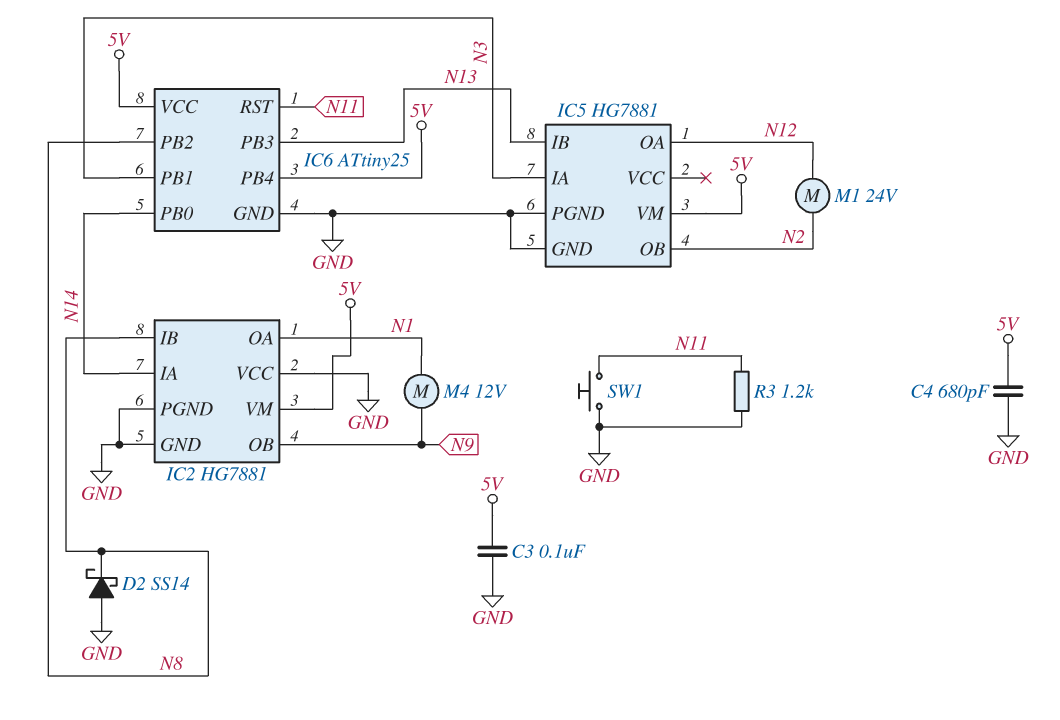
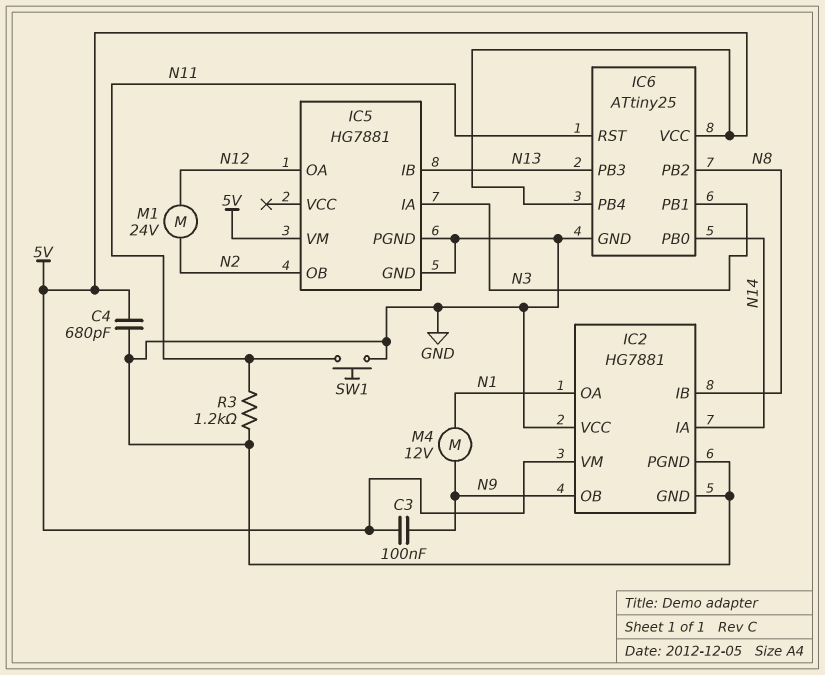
C3: 100nF (5V, GND) -> 100nF (5V, N9)
D2: schottky SS14 (A GND, K N8) -> none

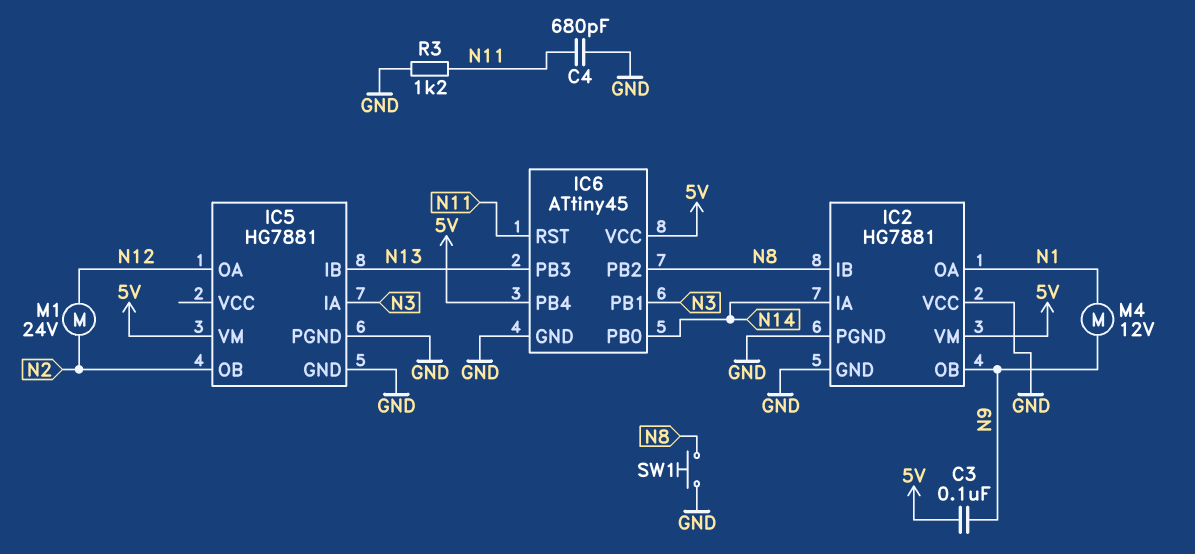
C4: 680pF (5V, GND) -> 680pF (GND, N11)
IC6: ATtiny25 -> ATtiny45
SW1: button (GND, N11) -> button (GND, N8)

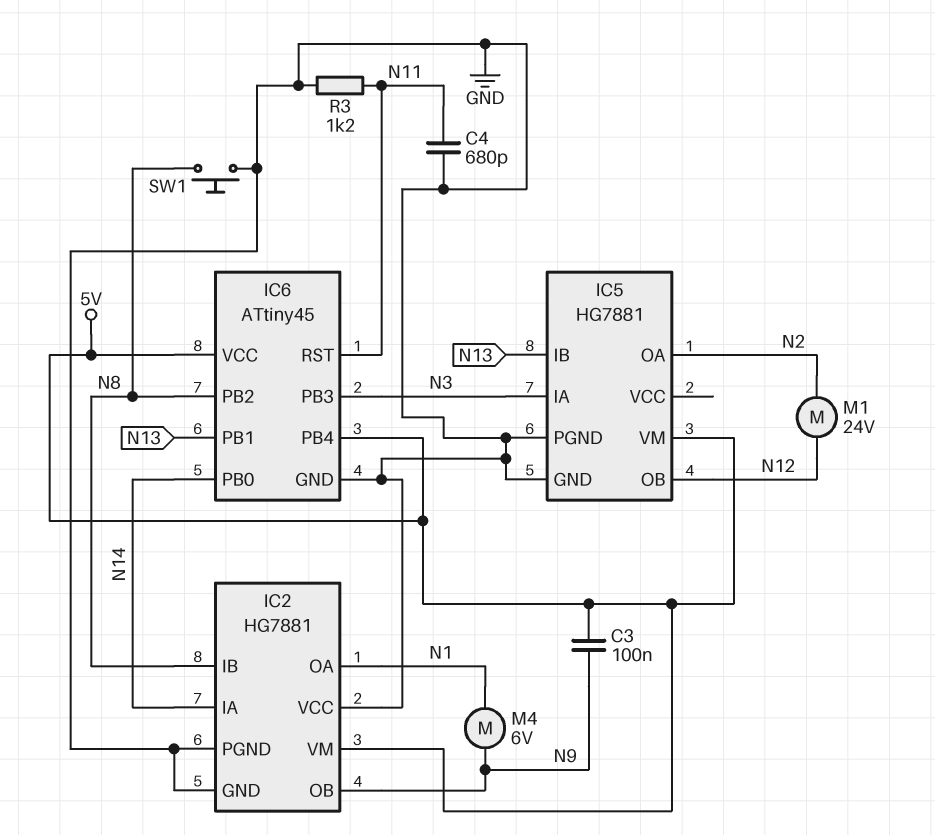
IC5 pin OA: N12 -> N2
IC5 pin OB: N2 -> N12
IC6 pin PB1: N3 -> N13
IC6 pin PB3: N13 -> N3
M4: motor 12V (N1, N9) -> motor 6V (N1, N9)

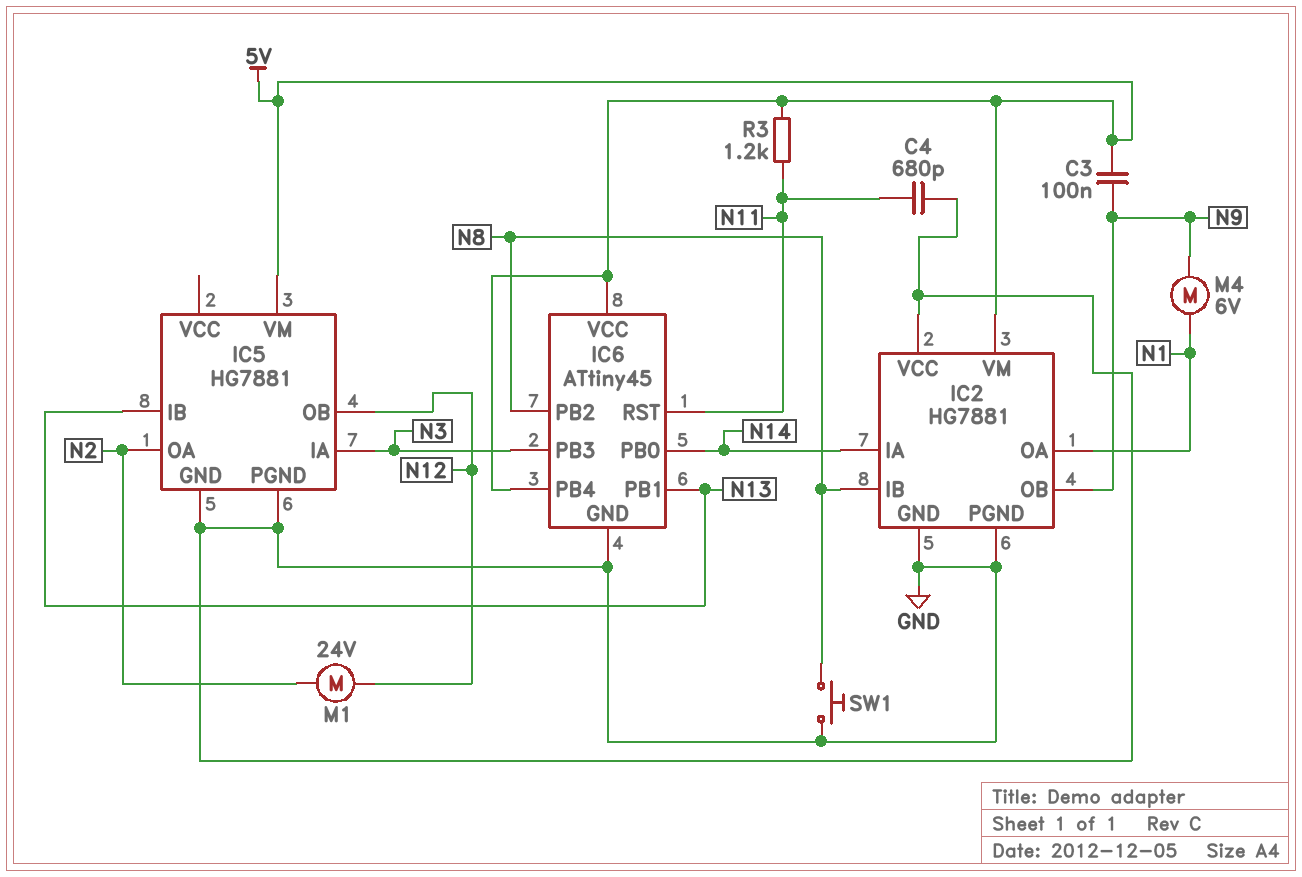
R3: 1.2k (GND, N11) -> 1.2k (5V, N11)

